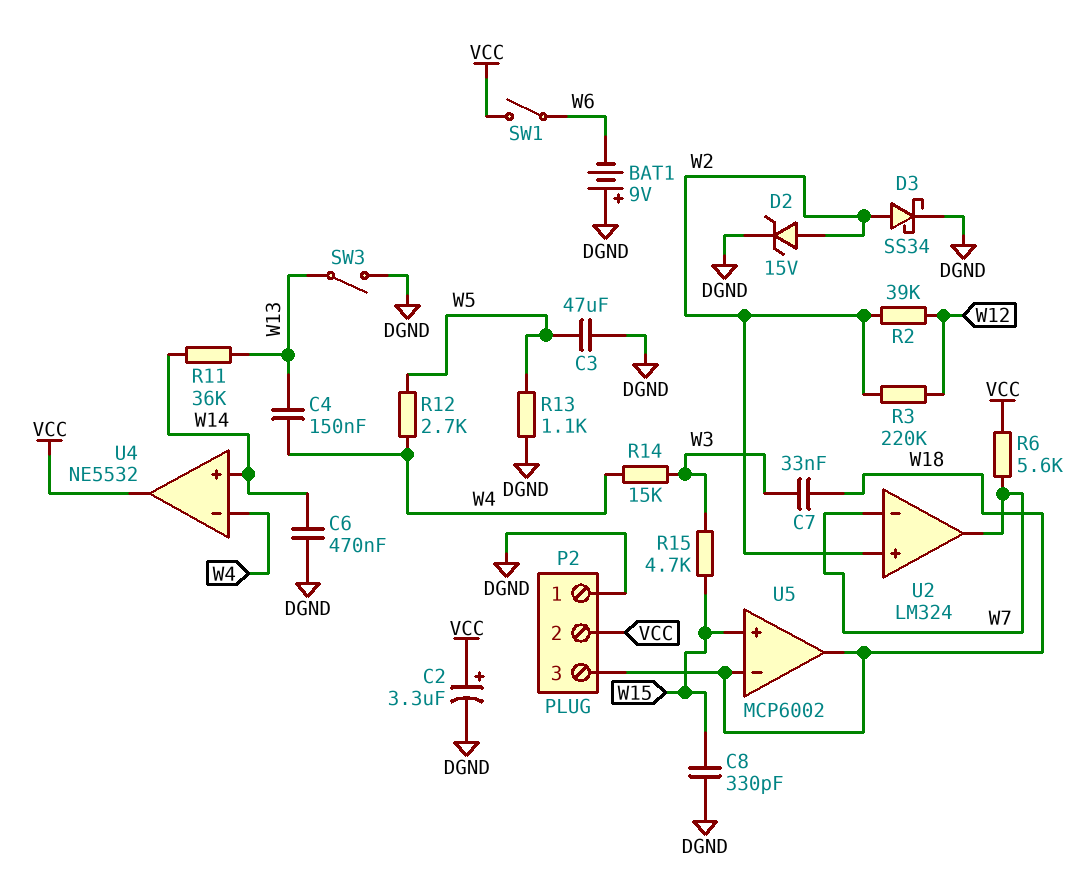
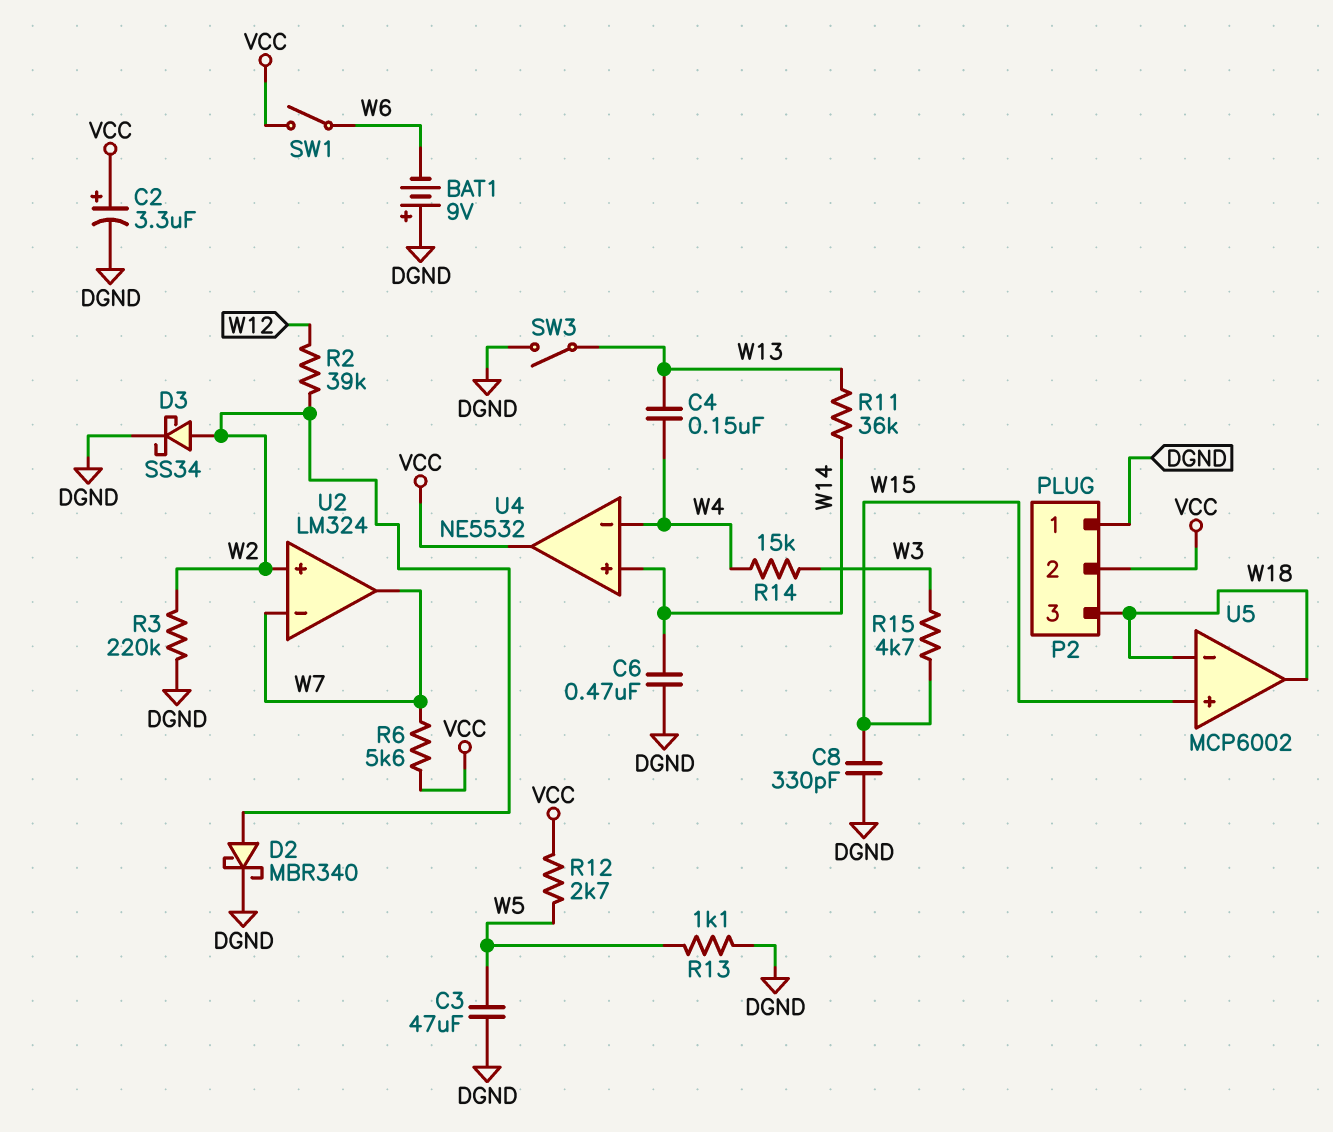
C7: 33nF (W3, W18) -> none
D2: zener 15V (A W2, K DGND) -> schottky MBR340 (A W2, K DGND)
R3: 220k (W2, W12) -> 220k (DGND, W2)
R12: 2.7k (W4, W5) -> 2.7k (VCC, W5)

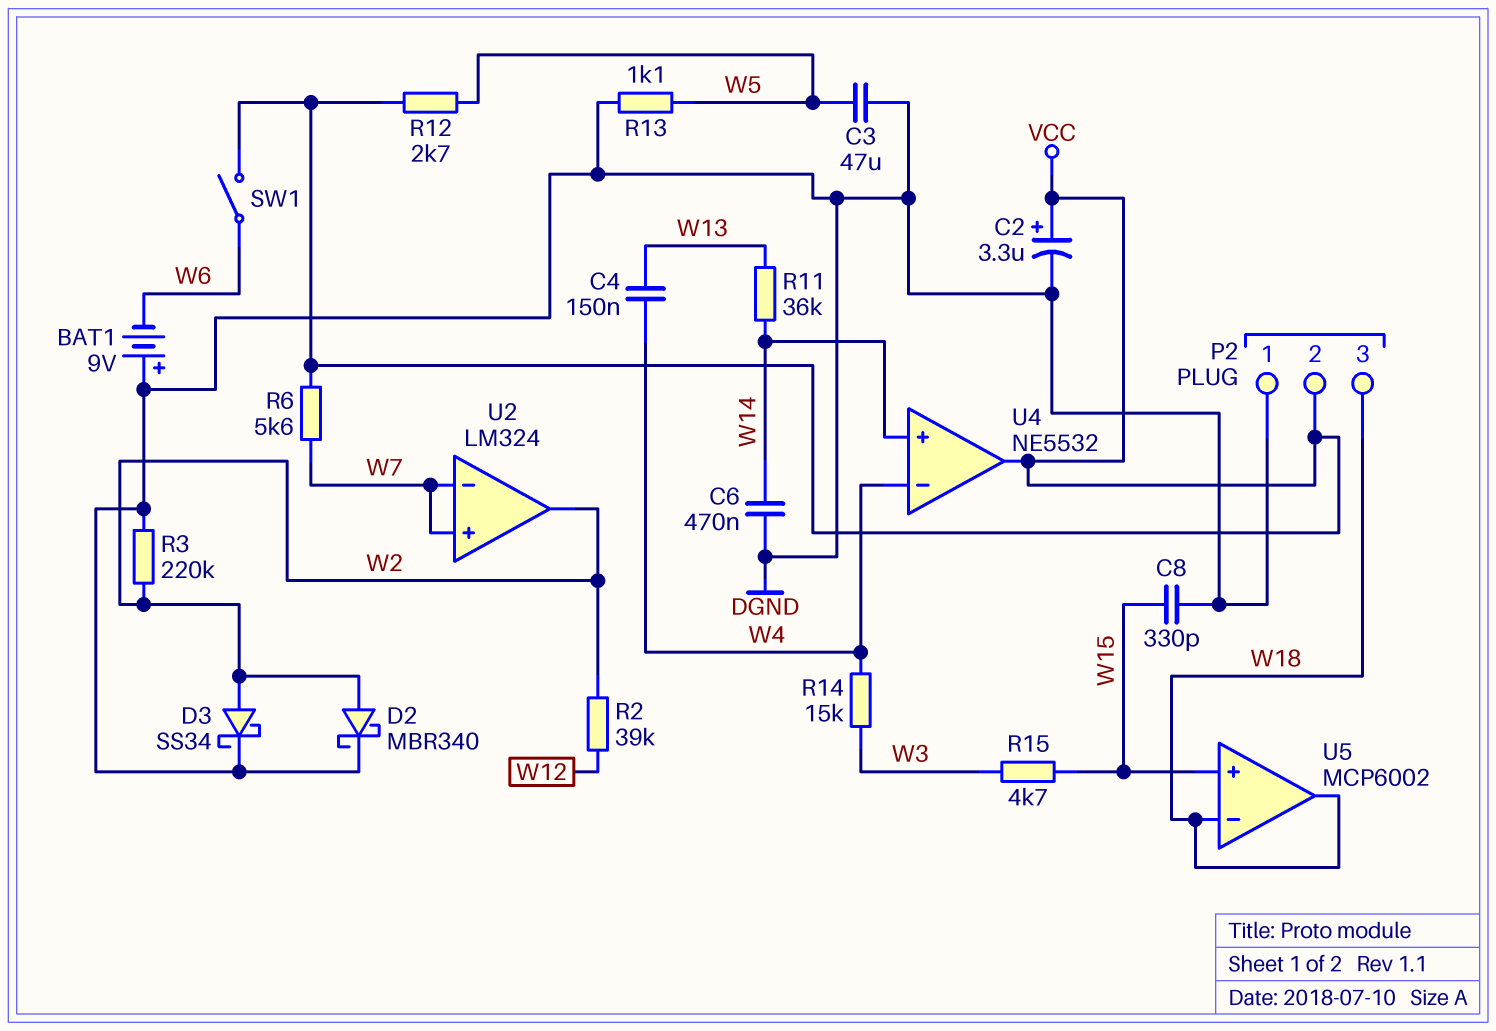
SW3: switch (DGND, W13) -> none
U2 pin in+: W2 -> W7
U2 pin out: W7 -> W2

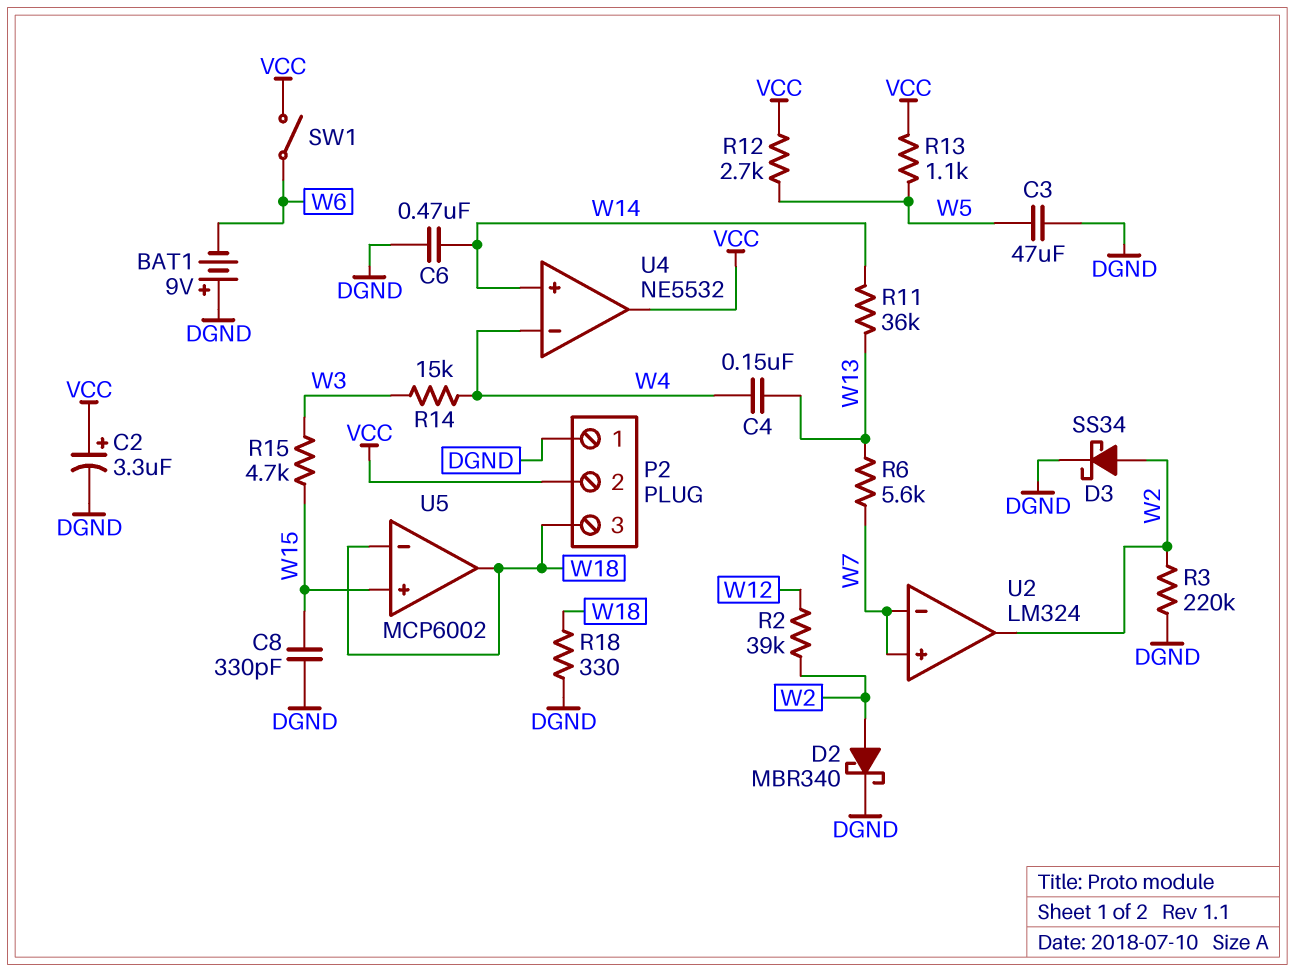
R6: 5.6k (VCC, W7) -> 5.6k (W7, W13)
R13: 1.1k (DGND, W5) -> 1.1k (VCC, W5)
R18: none -> 330 (DGND, W18)

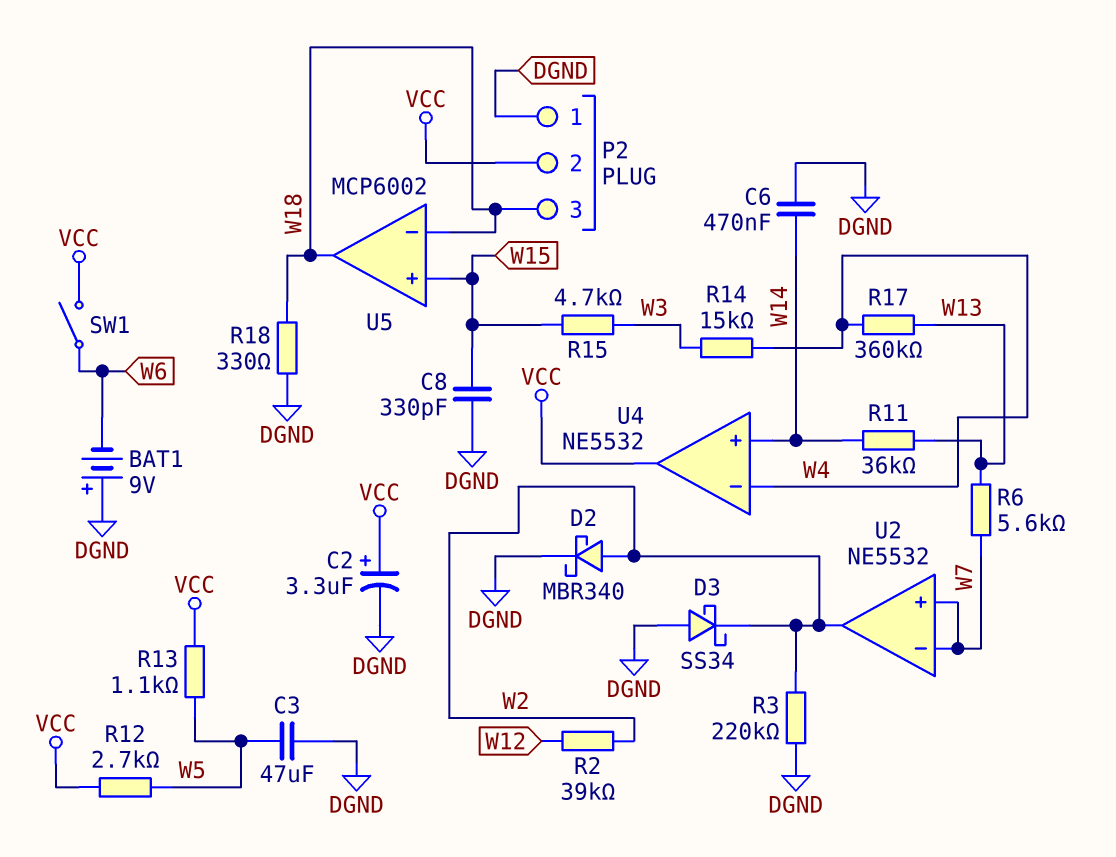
C4: 150nF (W4, W13) -> none
D3: schottky SS34 (A W2, K DGND) -> schottky SS34 (A DGND, K W2)
R17: none -> 360k (W4, W13)
U2: LM324 -> NE5532

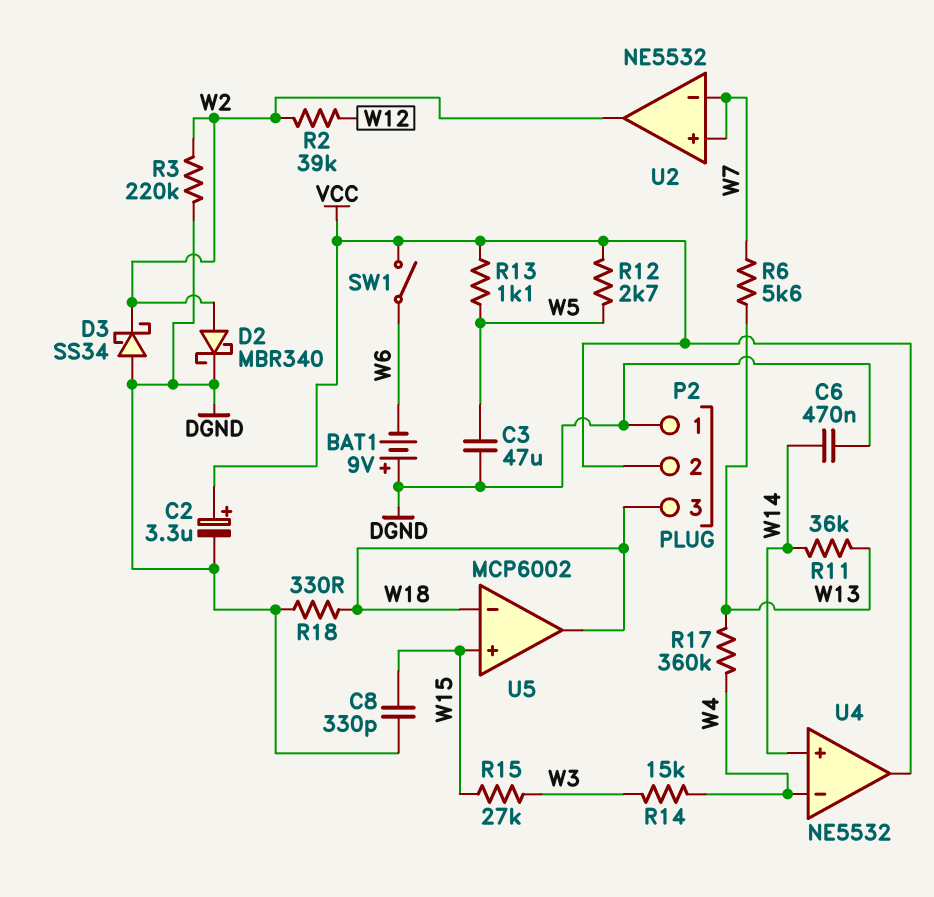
R15: 4.7k (W3, W15) -> 27k (W3, W15)

